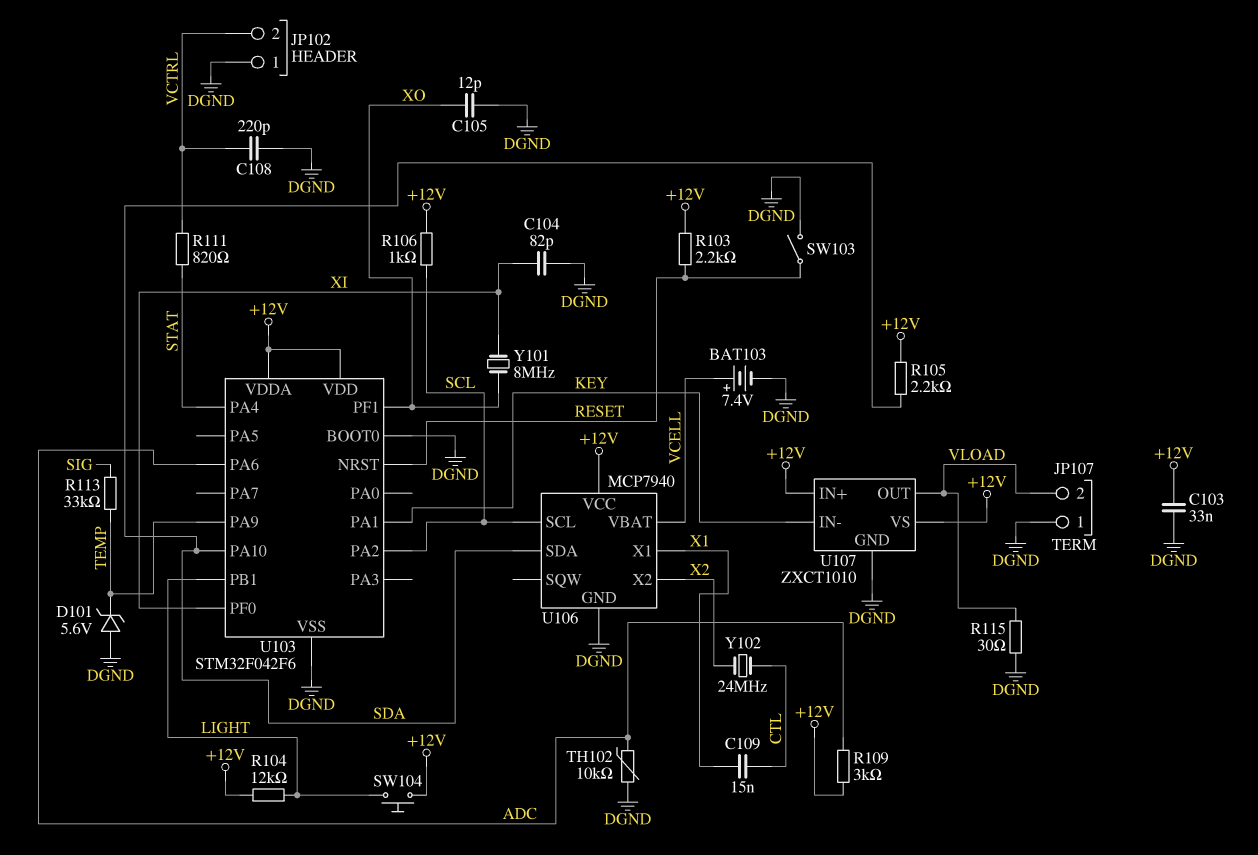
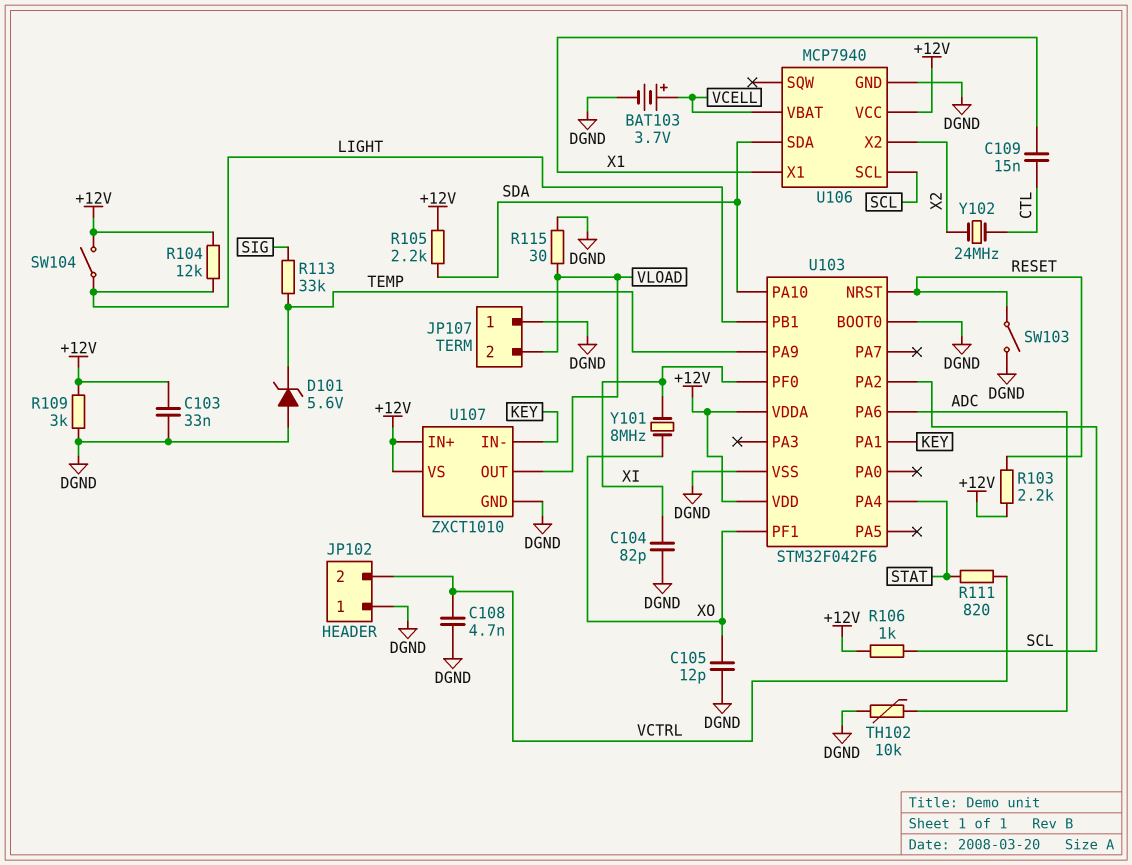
BAT103: 7.4V (plus VCELL, minus DGND) -> 3.7V (plus VCELL, minus DGND)
C108: 220pF (DGND, VCTRL) -> 4.7nF (DGND, VCTRL)
R109: 3k (+12V, ADC) -> 3k (+12V, DGND)
SW104: button (+12V, LIGHT) -> switch (+12V, LIGHT)

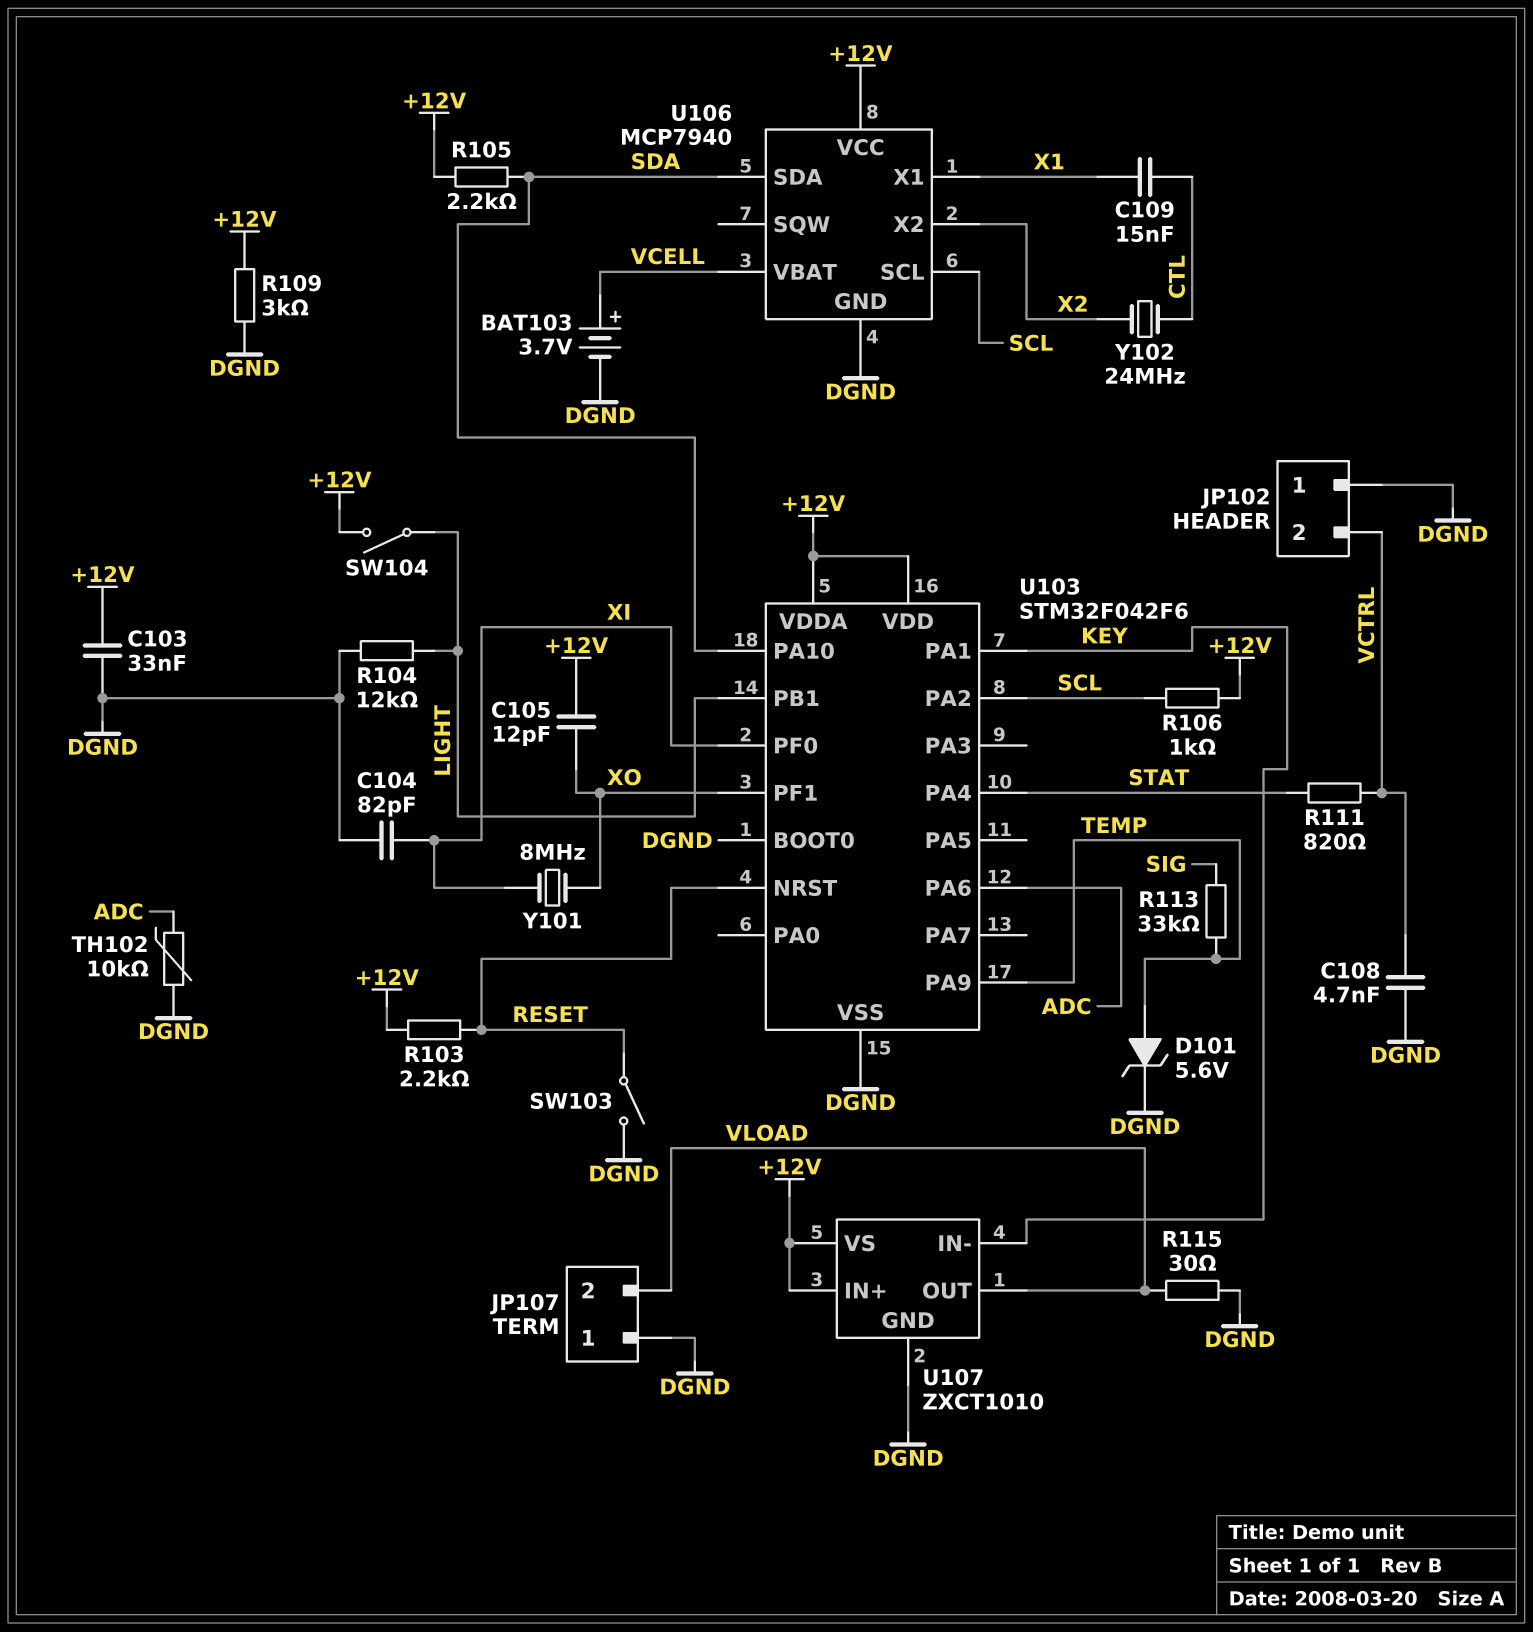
C105: 12pF (DGND, XO) -> 12pF (+12V, XO)
D101: zener 5.6V (A DGND, K TEMP) -> zener 5.6V (A TEMP, K DGND)
R104: 12k (+12V, LIGHT) -> 12k (DGND, LIGHT)

